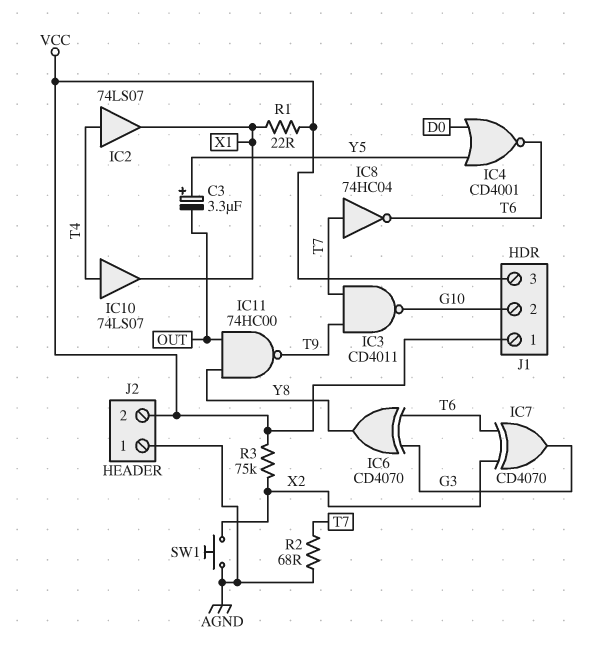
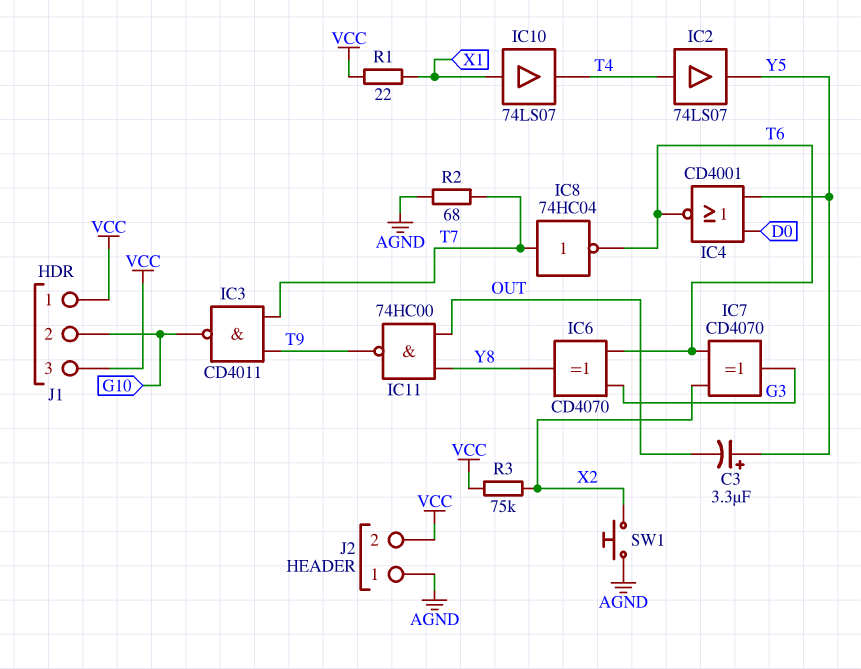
IC2: buffer 74LS07 (in T4, out X1) -> buffer 74LS07 (in T4, out Y5)
IC10: buffer 74LS07 (in T4, out X1) -> buffer 74LS07 (in X1, out T4)

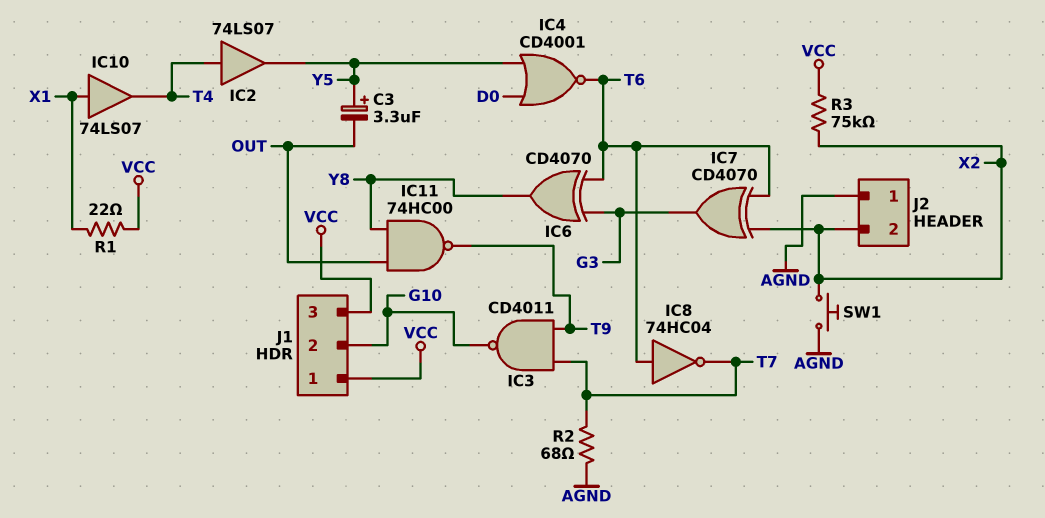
IC8: NOT 74HC04 (in T7, out T6) -> NOT 74HC04 (in T6, out T7)
J2 pin 2: VCC -> X2

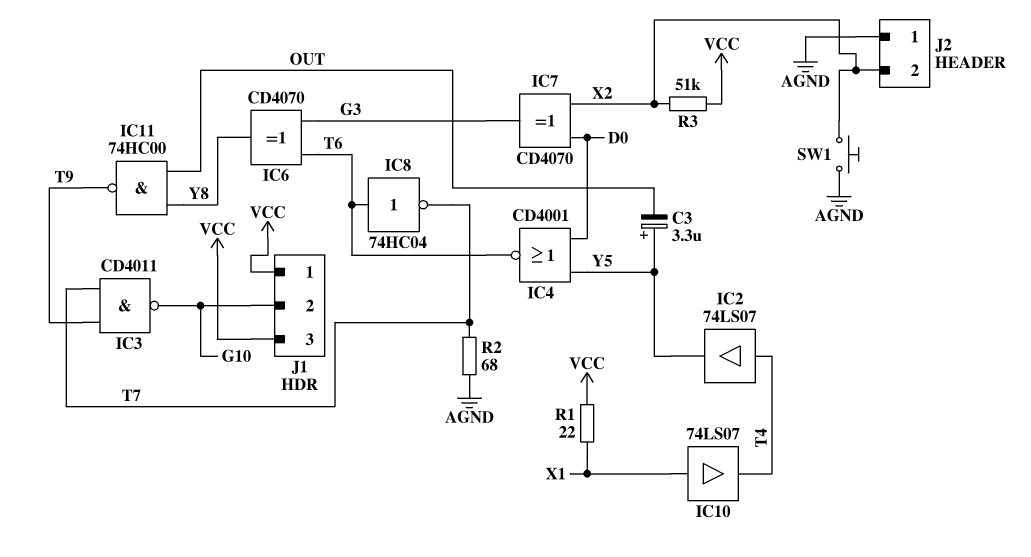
IC7: XOR CD4070 (in T6, in X2, out G3) -> XOR CD4070 (in D0, in X2, out G3)
R3: 75k (VCC, X2) -> 51k (VCC, X2)

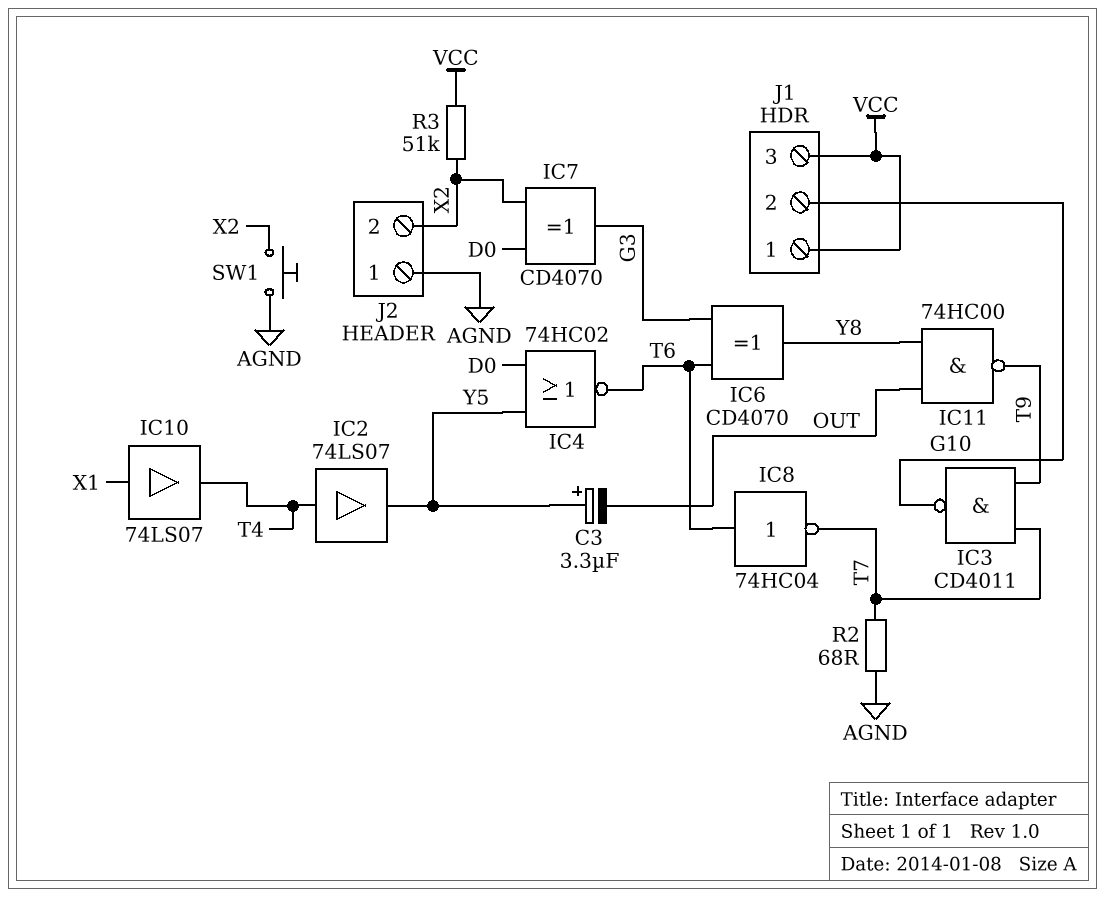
IC4: NOR CD4001 (in D0, in Y5, out T6) -> NOR 74HC02 (in D0, in Y5, out T6)
R1: 22 (VCC, X1) -> none

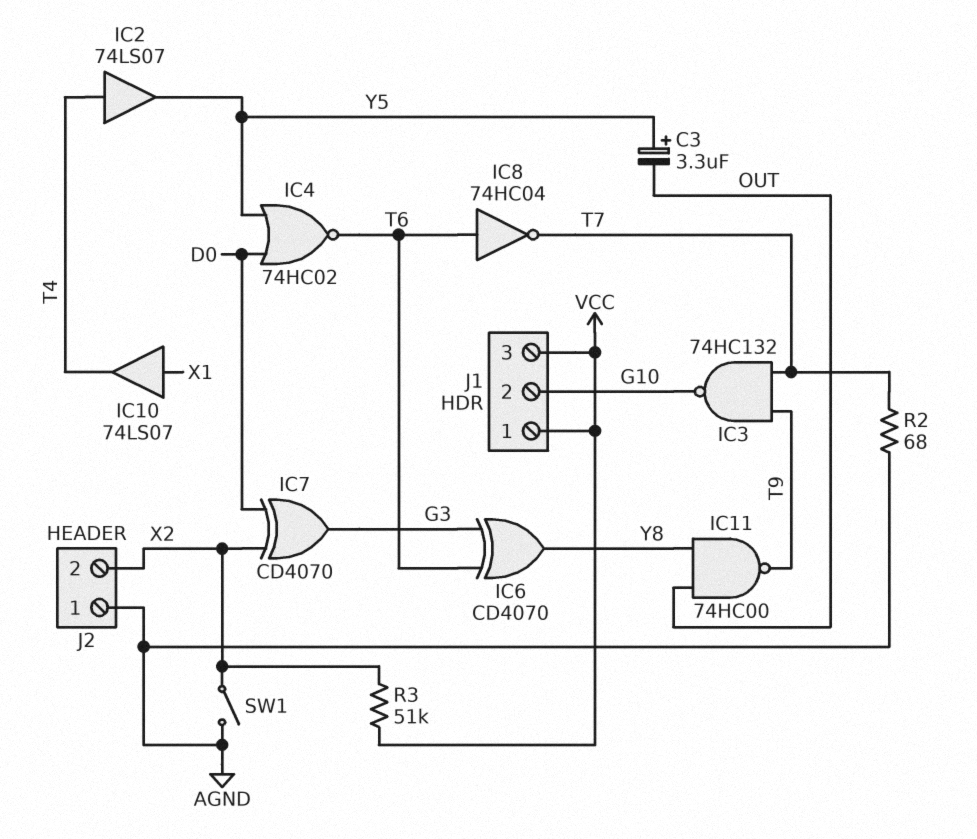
IC3: NAND CD4011 (in T7, in T9, out G10) -> NAND 74HC132 (in T7, in T9, out G10)
SW1: button (AGND, X2) -> switch (AGND, X2)

